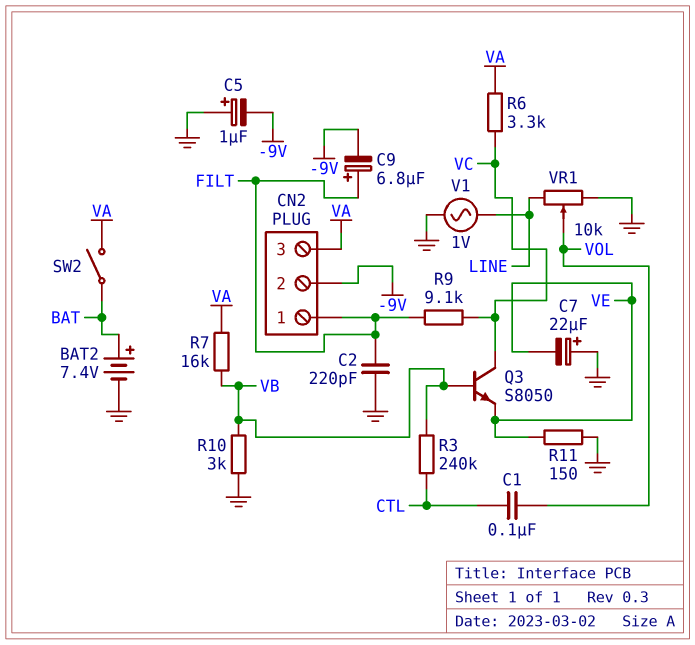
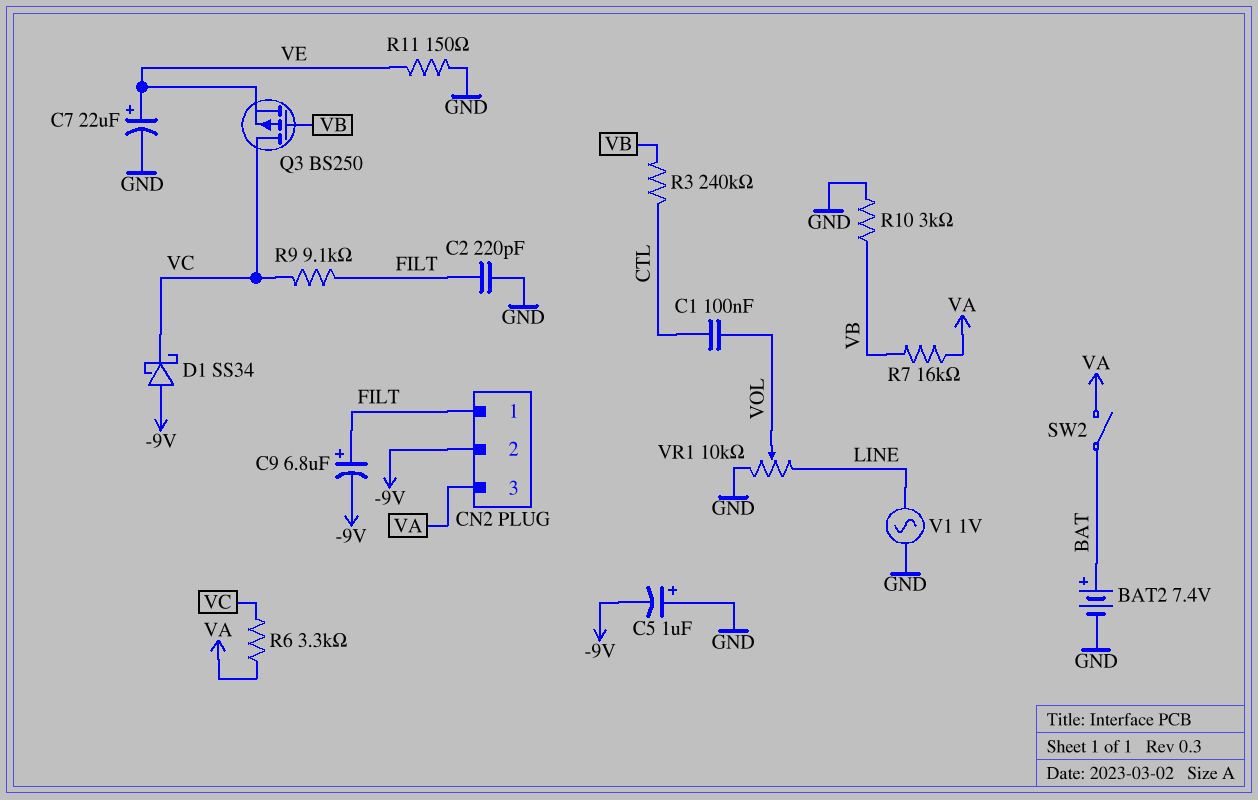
C7: 22uF (plus GND, minus VE) -> 22uF (plus VE, minus GND)
D1: none -> schottky SS34 (A -9V, K VC)
Q3: NPN S8050 (B VB, C VC, E VE) -> PMOS BS250 (G VB, D VC, S VE)

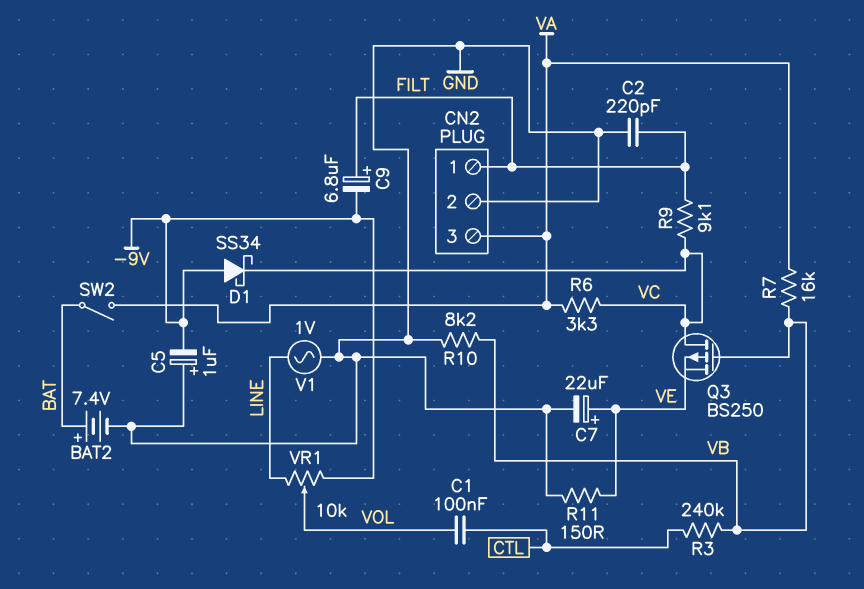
CN2 pin 2: -9V -> GND
R10: 3k (GND, VB) -> 8.2k (GND, VB)
VR1: 10k (GND, LINE, wiper VOL) -> 10k (-9V, LINE, wiper VOL)

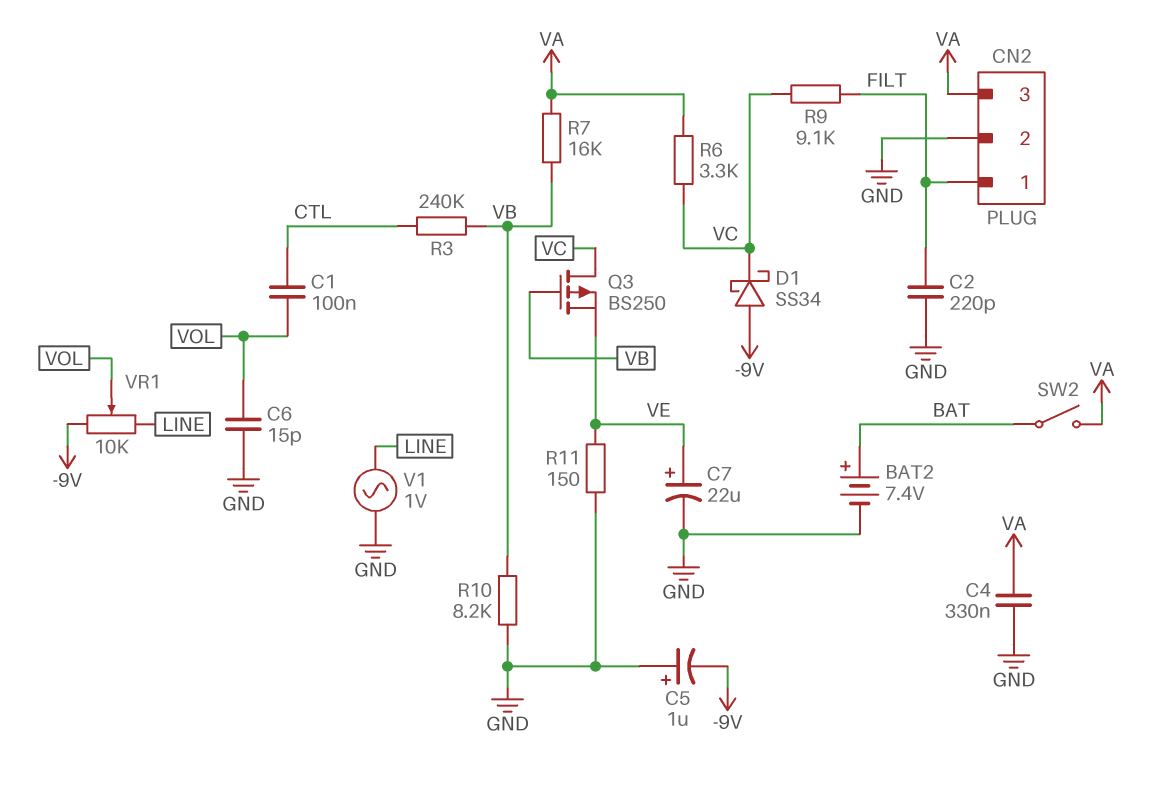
C4: none -> 330nF (GND, VA)
C6: none -> 15pF (GND, VOL)
C9: 6.8uF (plus FILT, minus -9V) -> none

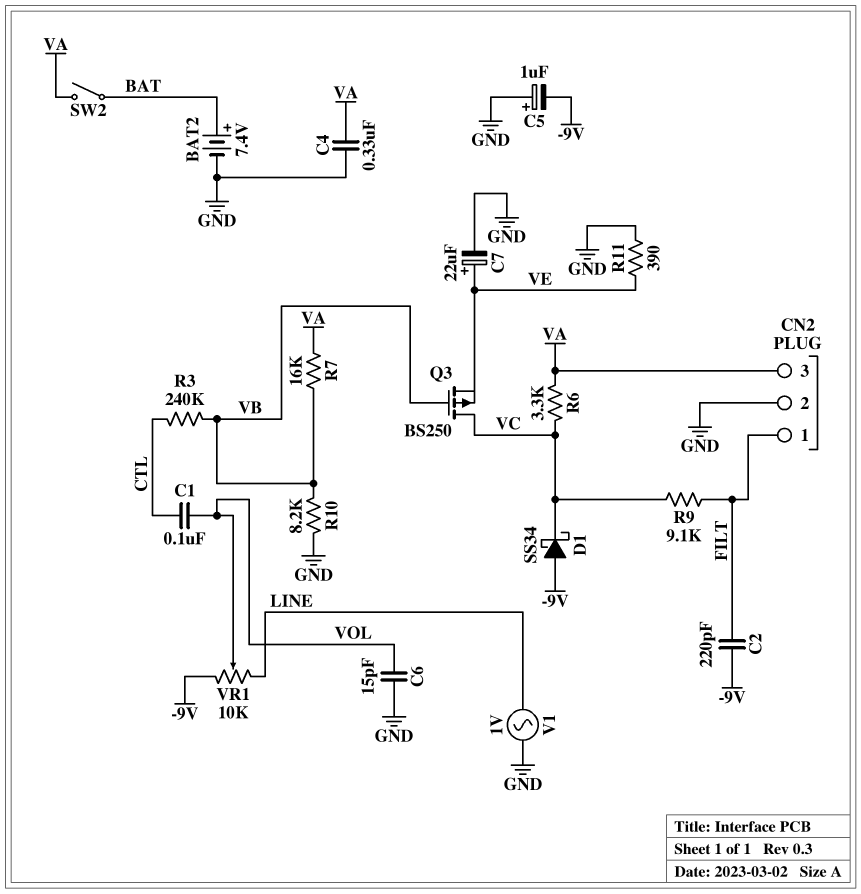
C2: 220pF (FILT, GND) -> 220pF (-9V, FILT)
R11: 150 (GND, VE) -> 390 (GND, VE)

